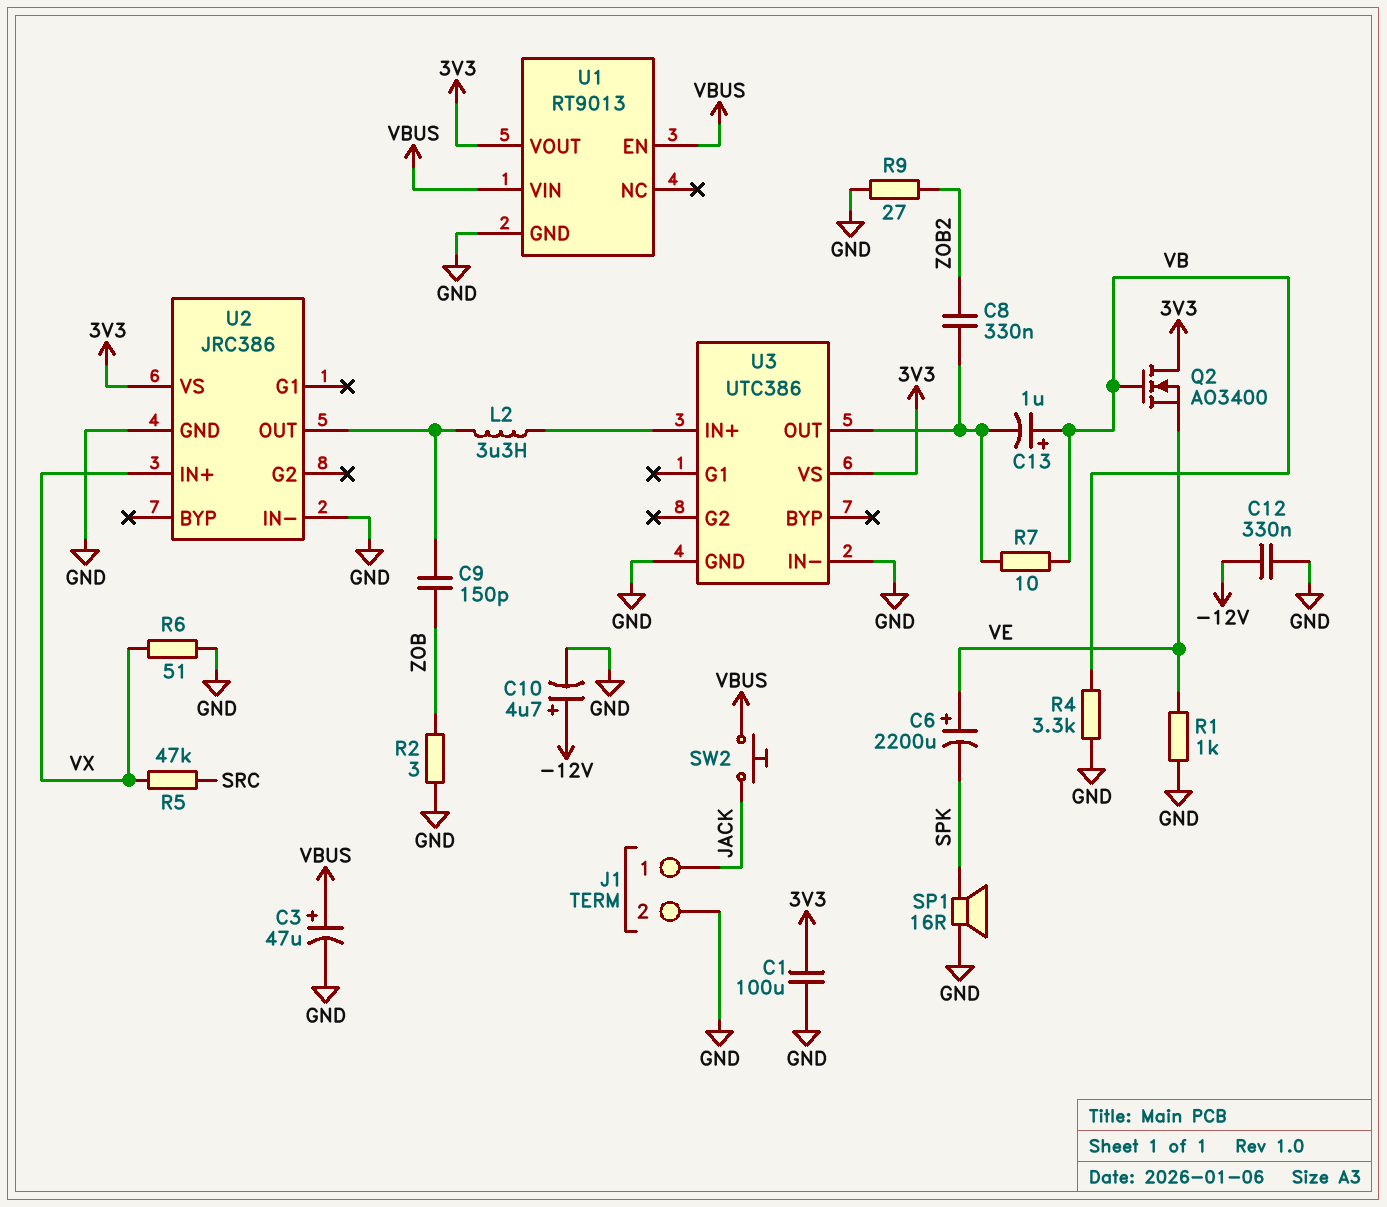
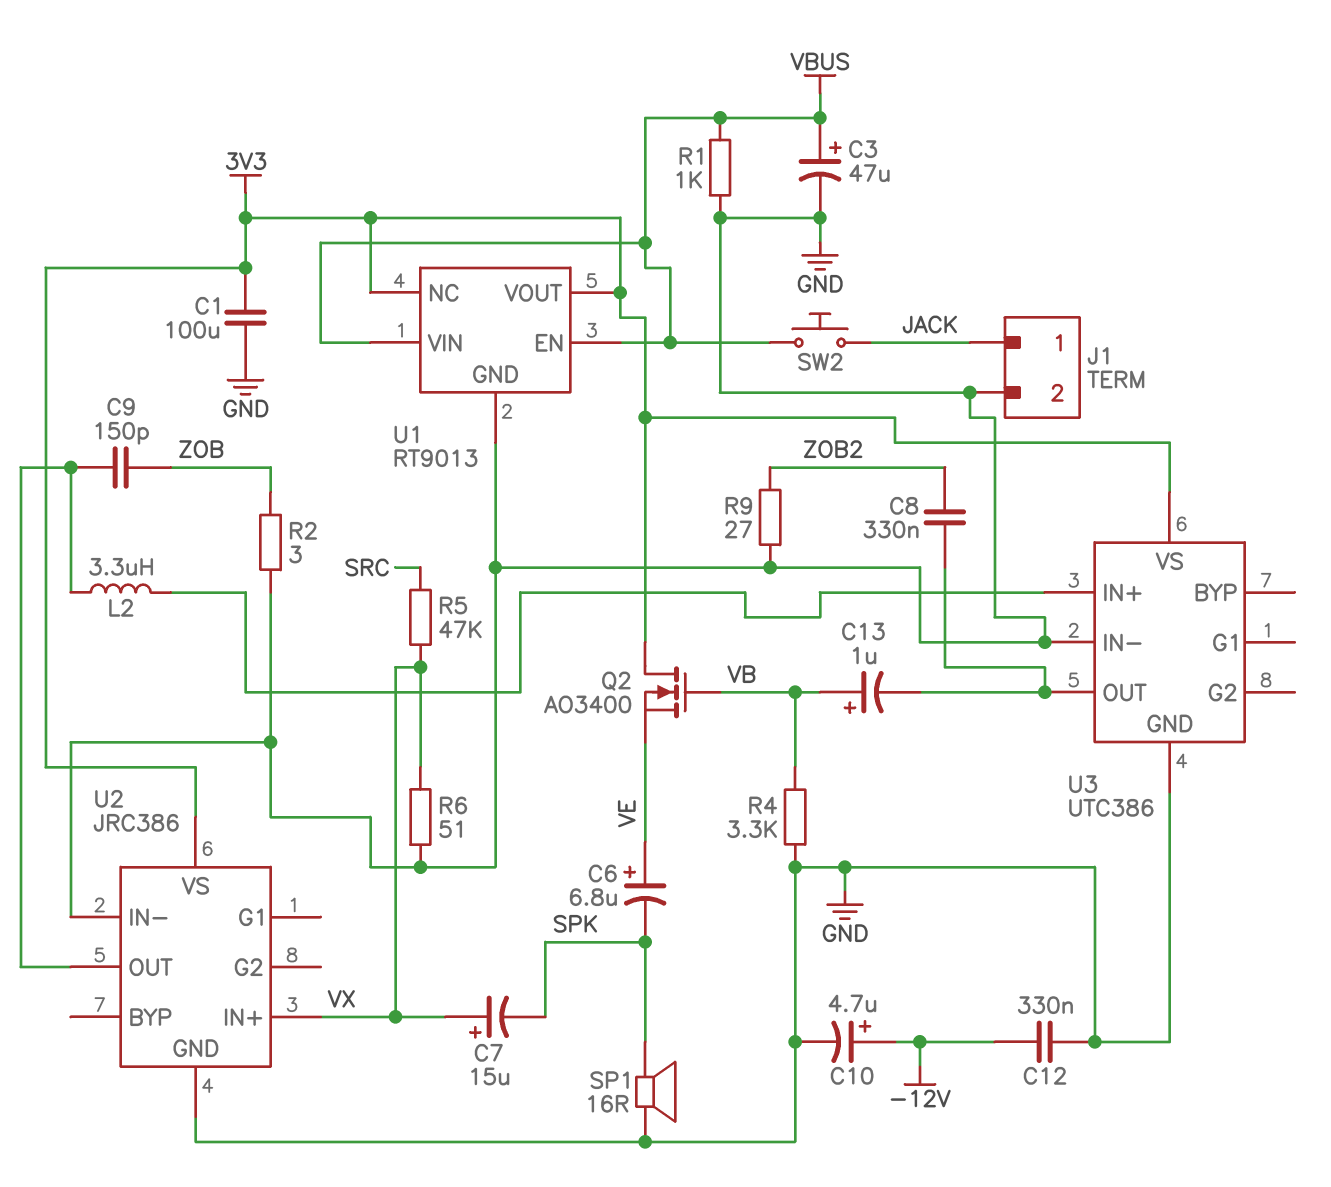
C6: 2200uF (plus VE, minus SPK) -> 6.8uF (plus VE, minus SPK)
C7: none -> 15uF (plus VX, minus SPK)
R1: 1k (GND, VE) -> 1k (GND, VBUS)
R7: 10 (U3/OUT, VB) -> none
U1 pin NC: none -> 3V3

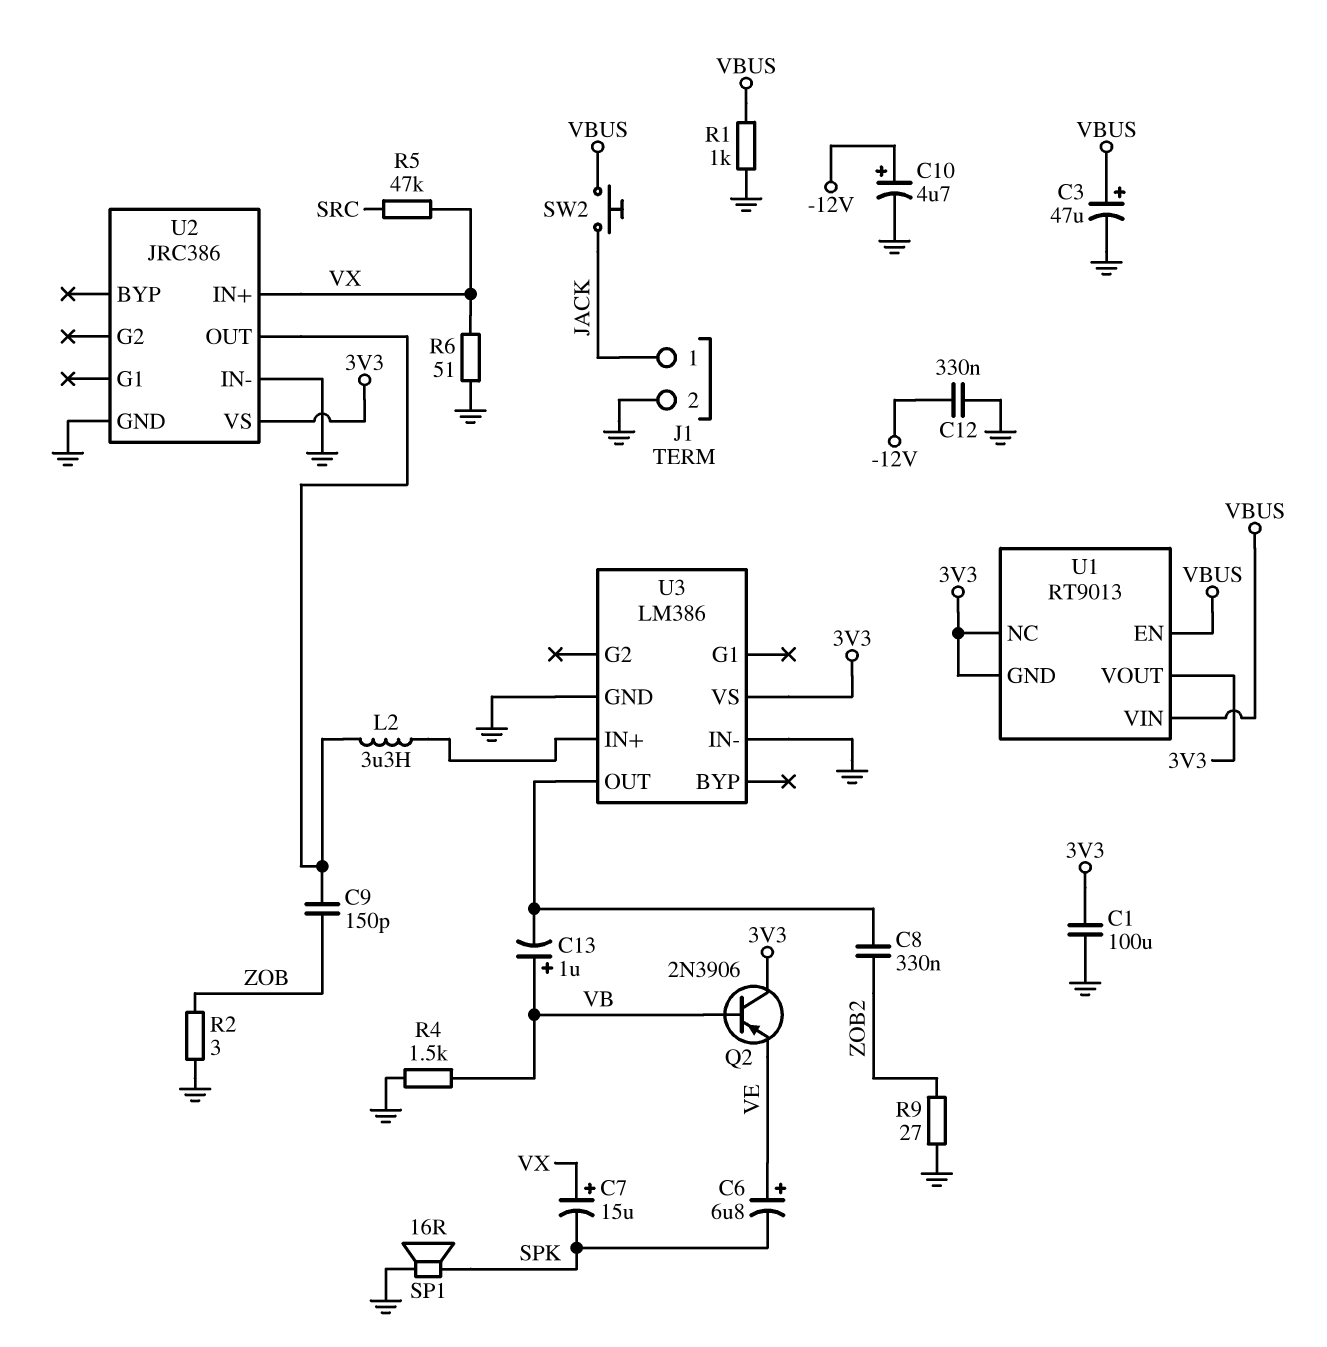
Q2: NMOS AO3400 (G VB, D 3V3, S VE) -> PNP 2N3906 (B VB, C 3V3, E VE)
R4: 3.3k (GND, VB) -> 1.5k (GND, VB)
U1 pin GND: GND -> 3V3
U3: UTC386 -> LM386

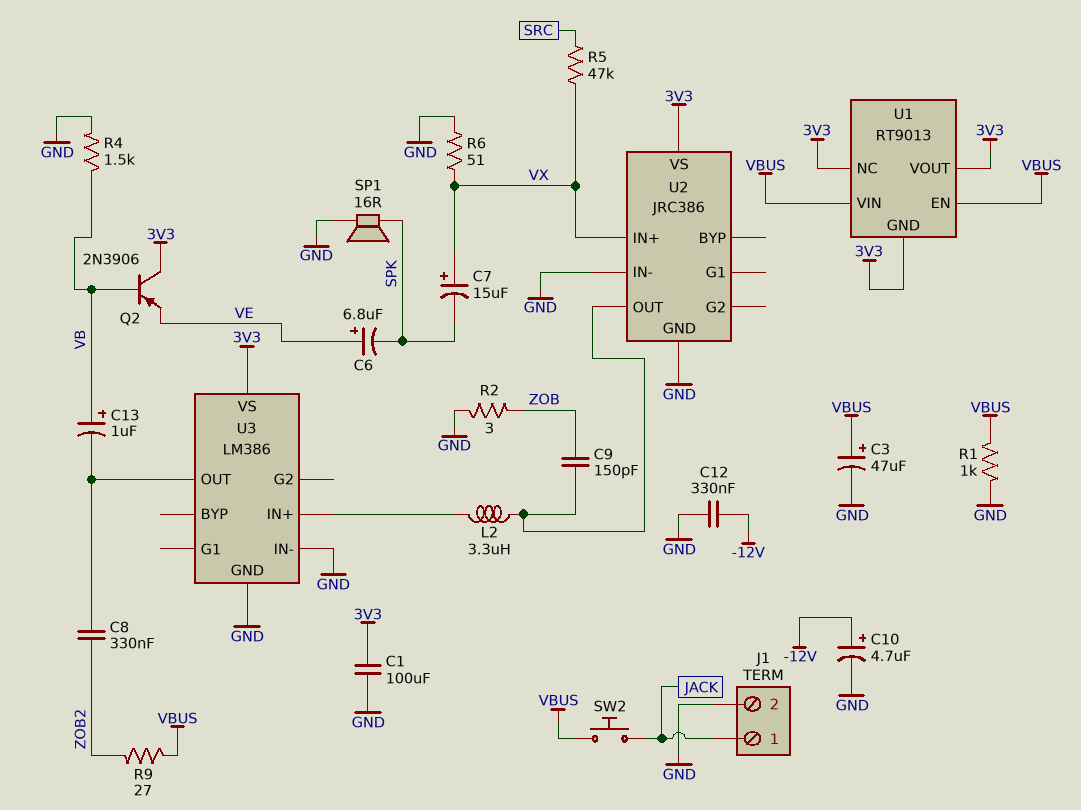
R9: 27 (GND, ZOB2) -> 27 (VBUS, ZOB2)

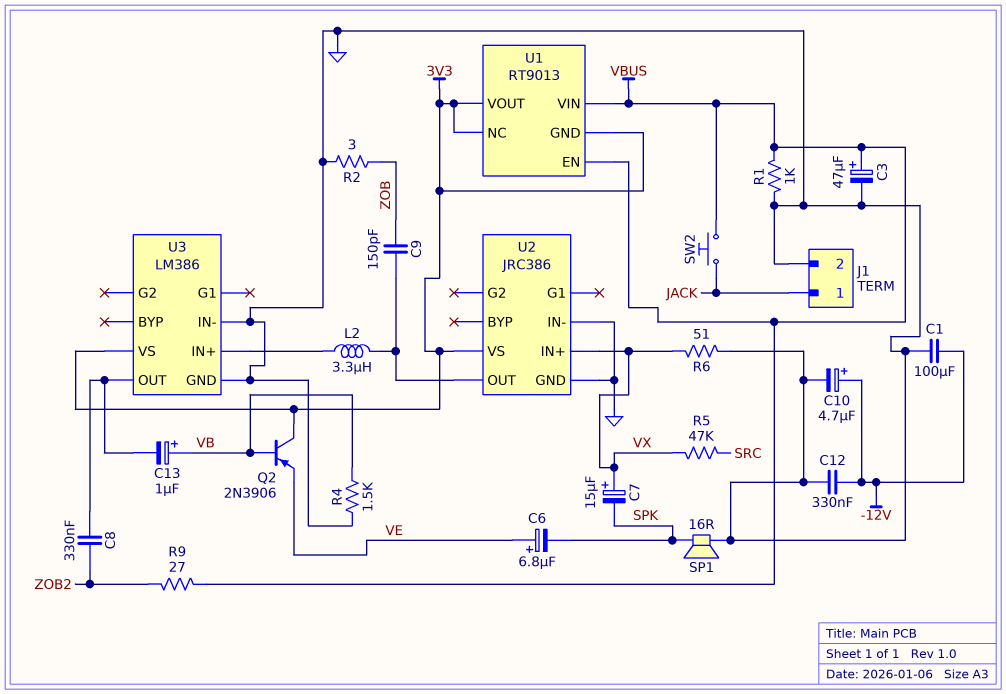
C1: 100uF (3V3, GND) -> 100uF (-12V, GND)

